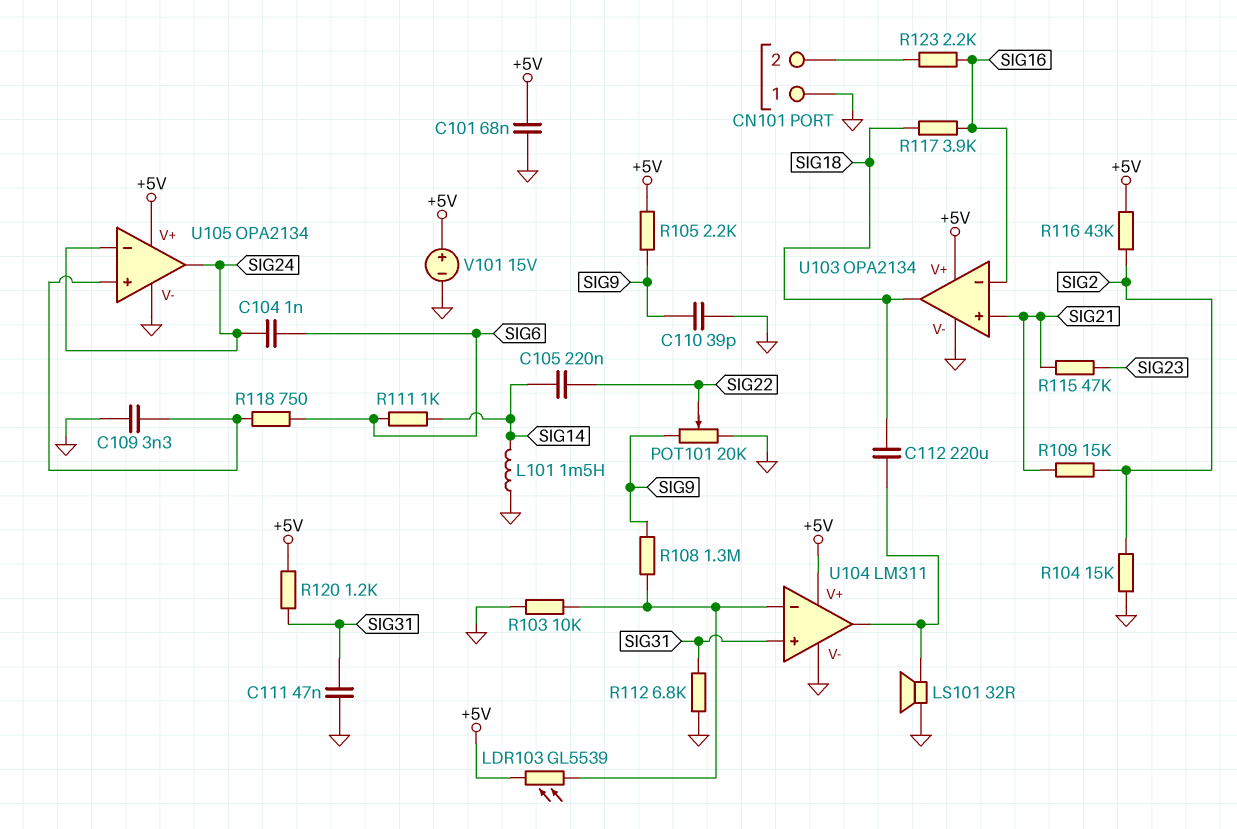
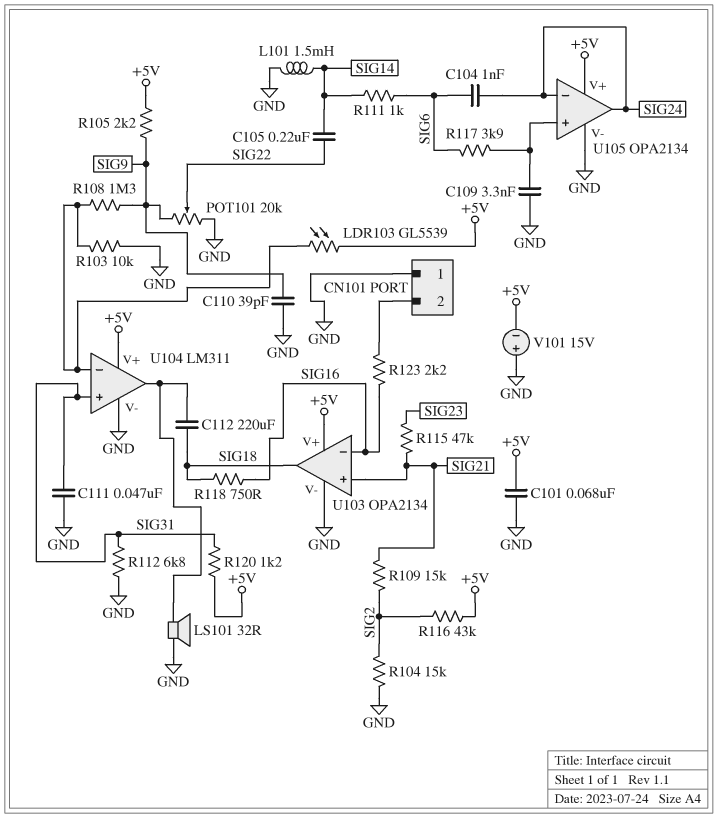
R117: 3.9k (SIG16, SIG18) -> 3.9k (SIG6, U105/in+)
R118: 750 (SIG6, U105/in+) -> 750 (SIG16, SIG18)
V101: 15V (plus +5V, minus GND) -> 15V (plus GND, minus +5V)

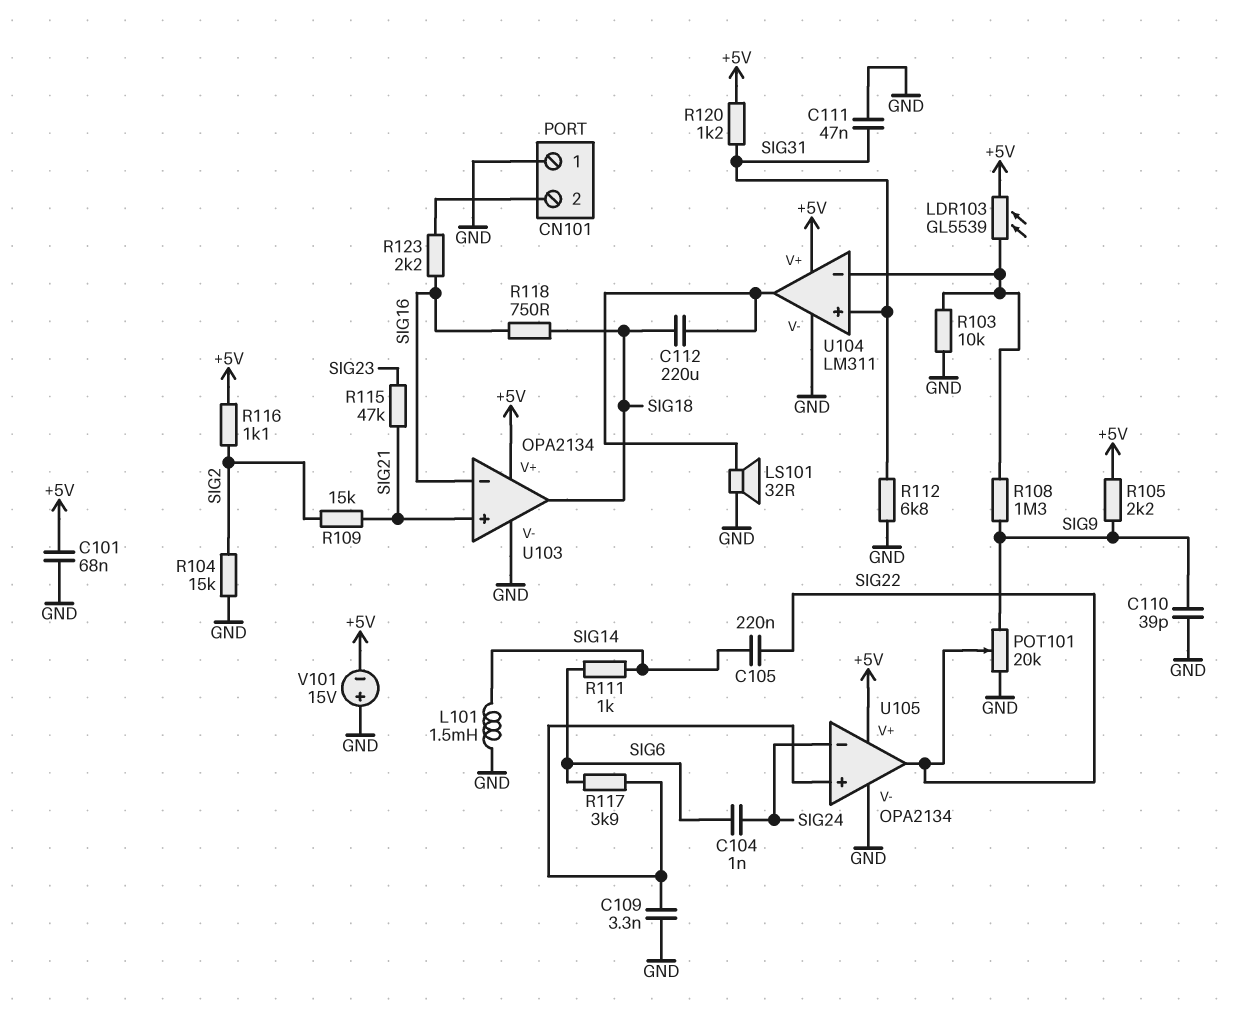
R116: 43k (+5V, SIG2) -> 1.1k (+5V, SIG2)
U105 pin out: SIG24 -> SIG22

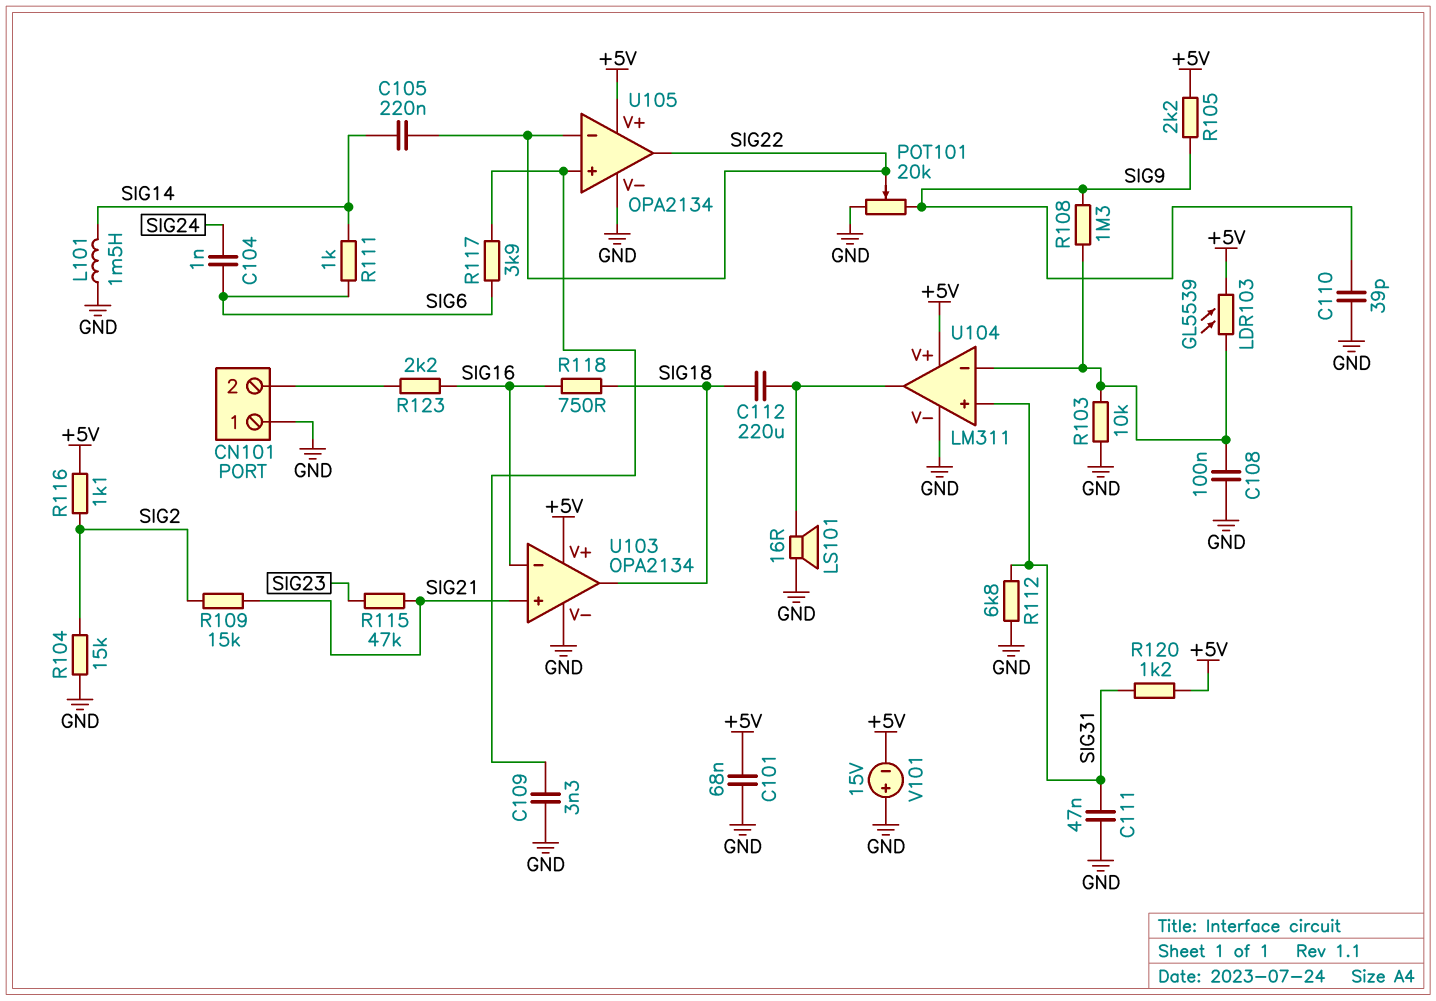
C108: none -> 100nF (GND, U104/in-)
LS101: speaker 32R (GND, U104/out) -> speaker 16R (GND, U104/out)
U105 pin in-: SIG24 -> SIG22

